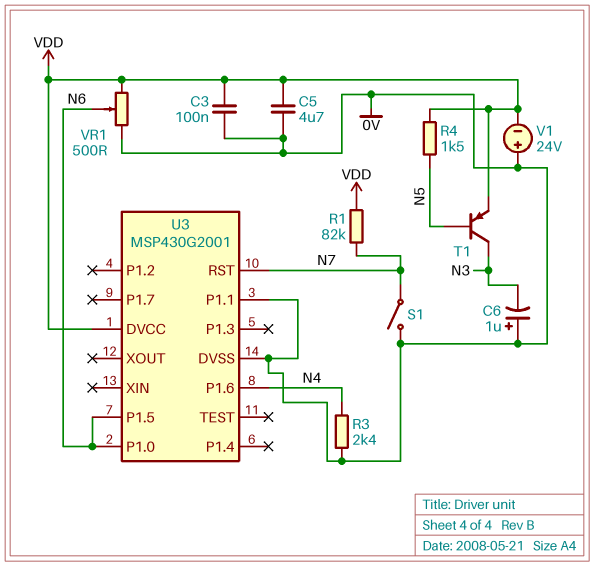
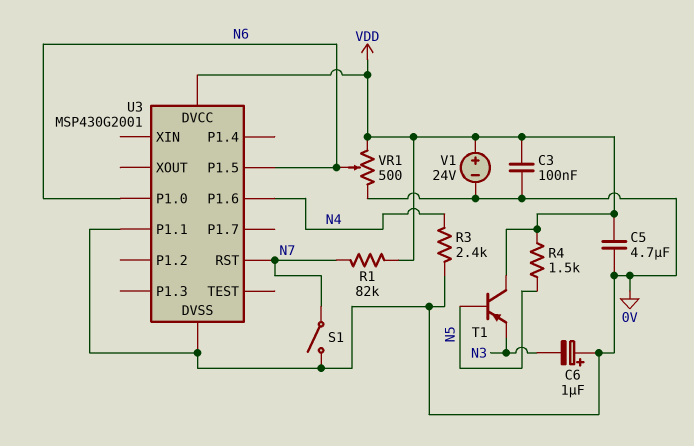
T1: PNP (B N5, C N3, E VDD) -> PNP (B N5, C VDD, E N3)
V1: 24V (plus 0V, minus VDD) -> 24V (plus VDD, minus 0V)

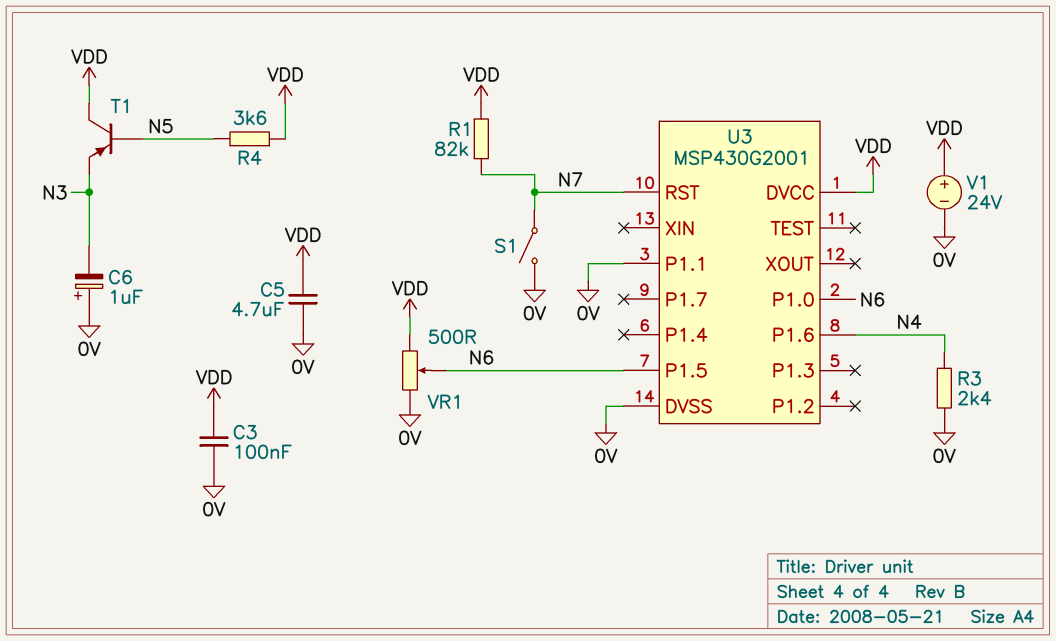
R4: 1.5k (N5, VDD) -> 3.6k (N5, VDD)

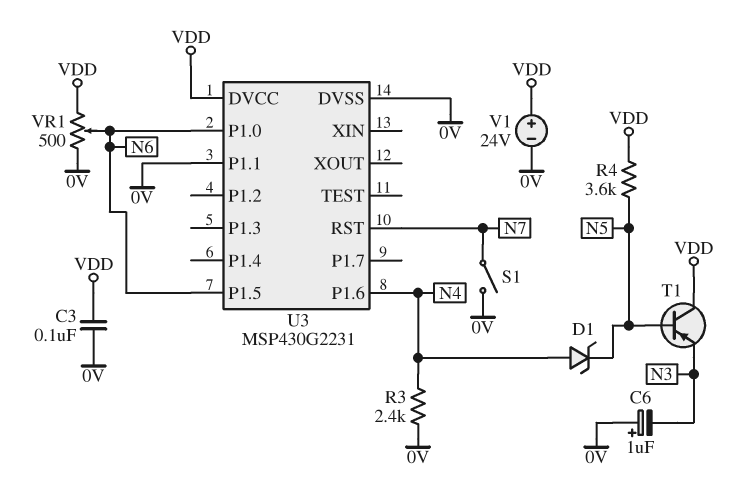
C5: 4.7uF (0V, VDD) -> none
D1: none -> zener (A N4, K N5)
R1: 82k (N7, VDD) -> none
U3: MSP430G2001 -> MSP430G2231

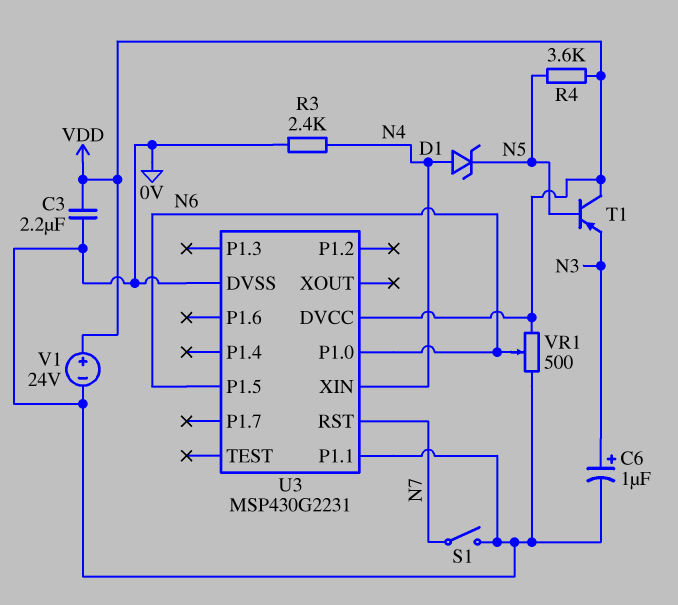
C3: 100nF (0V, VDD) -> 2.2uF (0V, VDD)
C6: 1uF (plus 0V, minus N3) -> 1uF (plus N3, minus 0V)
U3 pin P1.6: N4 -> none
U3 pin XIN: none -> N4

